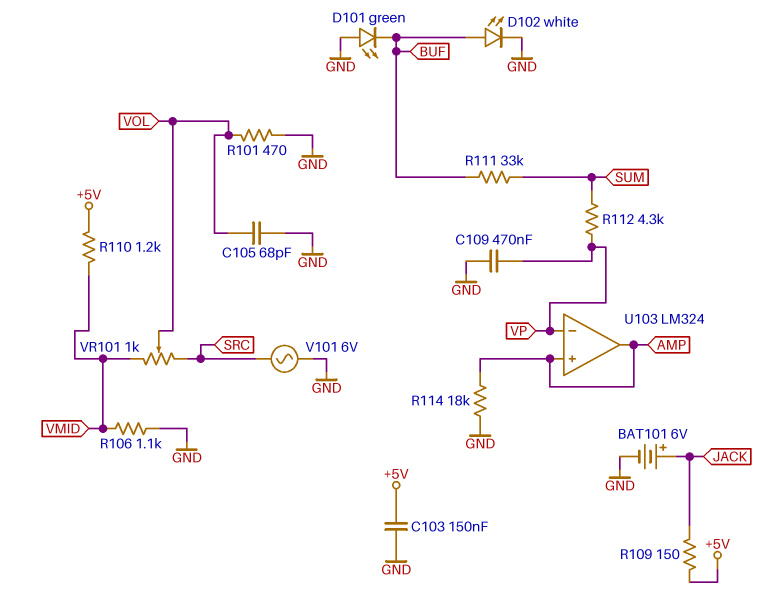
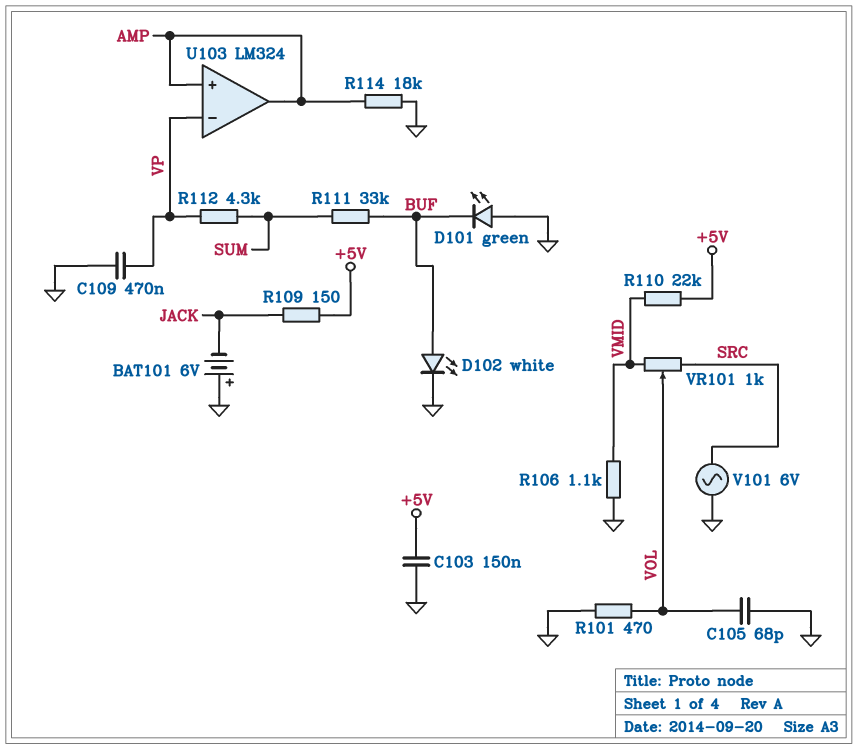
BAT101: 6V (plus JACK, minus GND) -> 6V (plus GND, minus JACK)
R110: 1.2k (+5V, VMID) -> 22k (+5V, VMID)

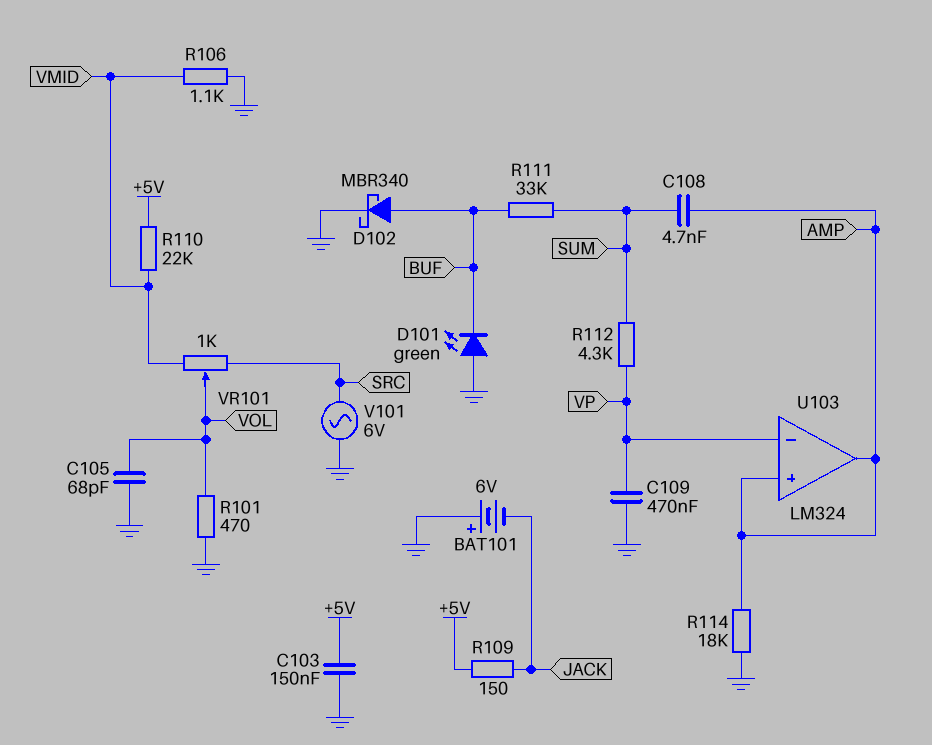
C108: none -> 4.7nF (AMP, SUM)
D102: LED white (A BUF, K GND) -> schottky MBR340 (A BUF, K GND)

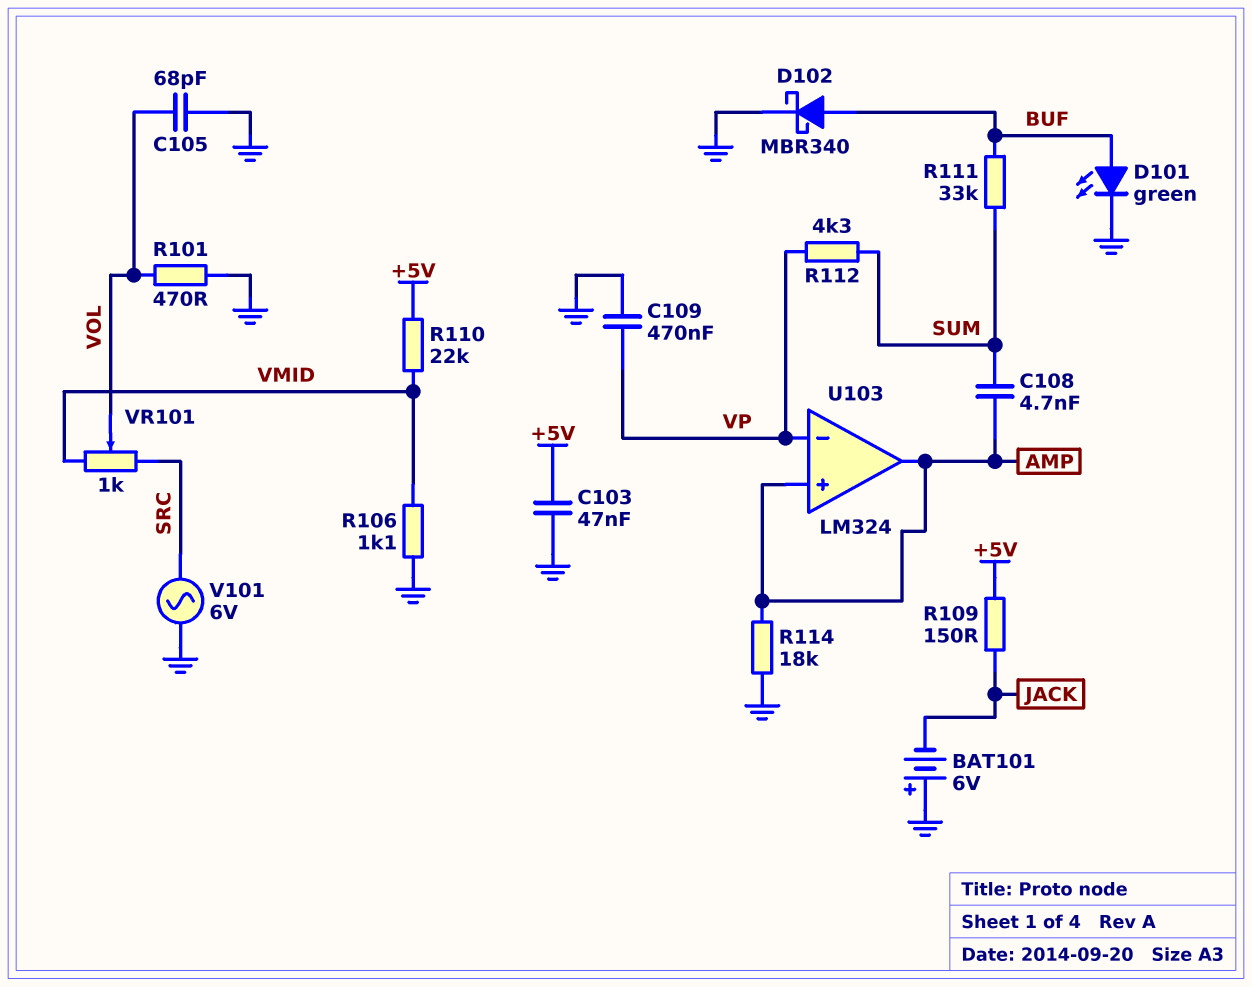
C103: 150nF (+5V, GND) -> 47nF (+5V, GND)
D101: LED green (A GND, K BUF) -> LED green (A BUF, K GND)

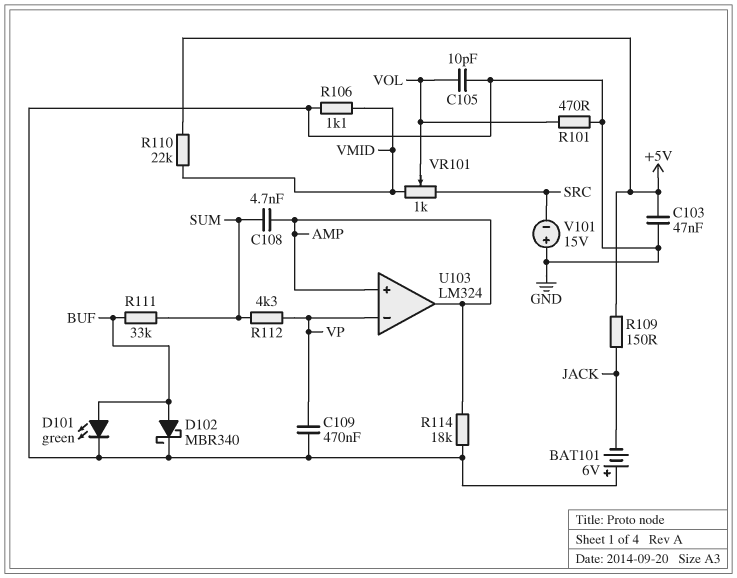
C105: 68pF (GND, VOL) -> 10pF (GND, VOL)
V101: AC 6V (GND, SRC) -> 15V (plus GND, minus SRC)

